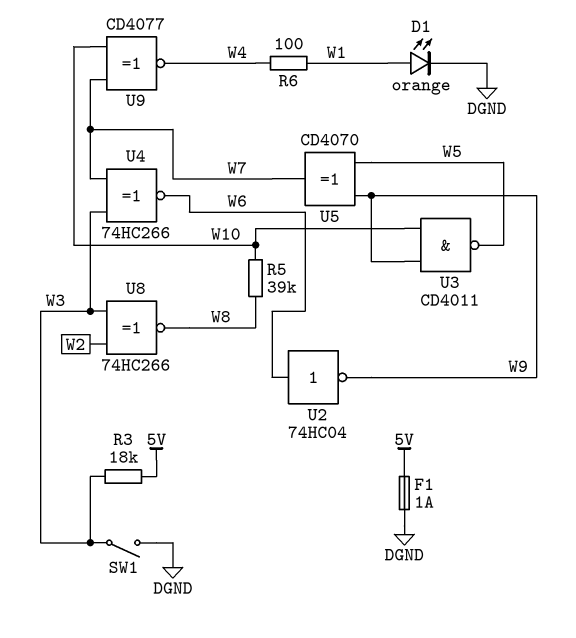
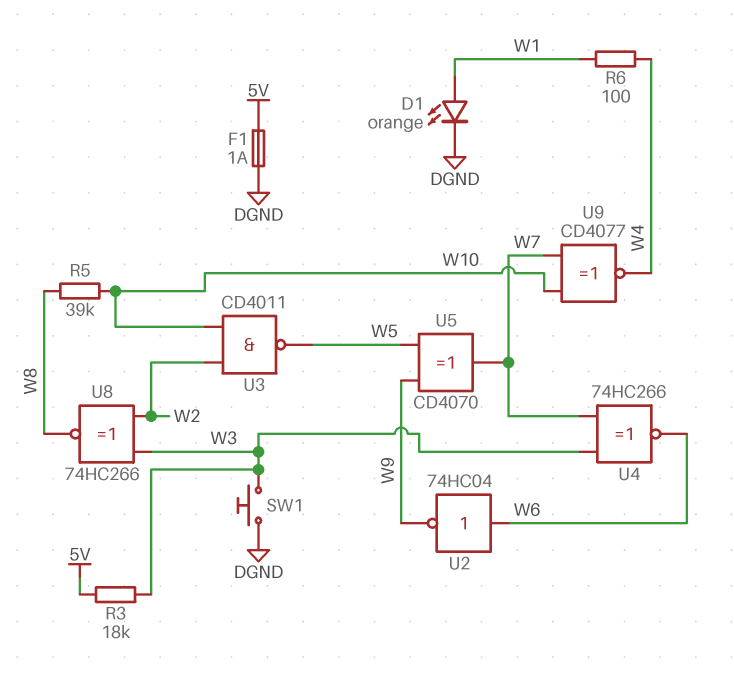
SW1: switch (DGND, W3) -> button (DGND, W3)
U3: NAND CD4011 (in W9, in W10, out W5) -> NAND CD4011 (in W2, in W10, out W5)

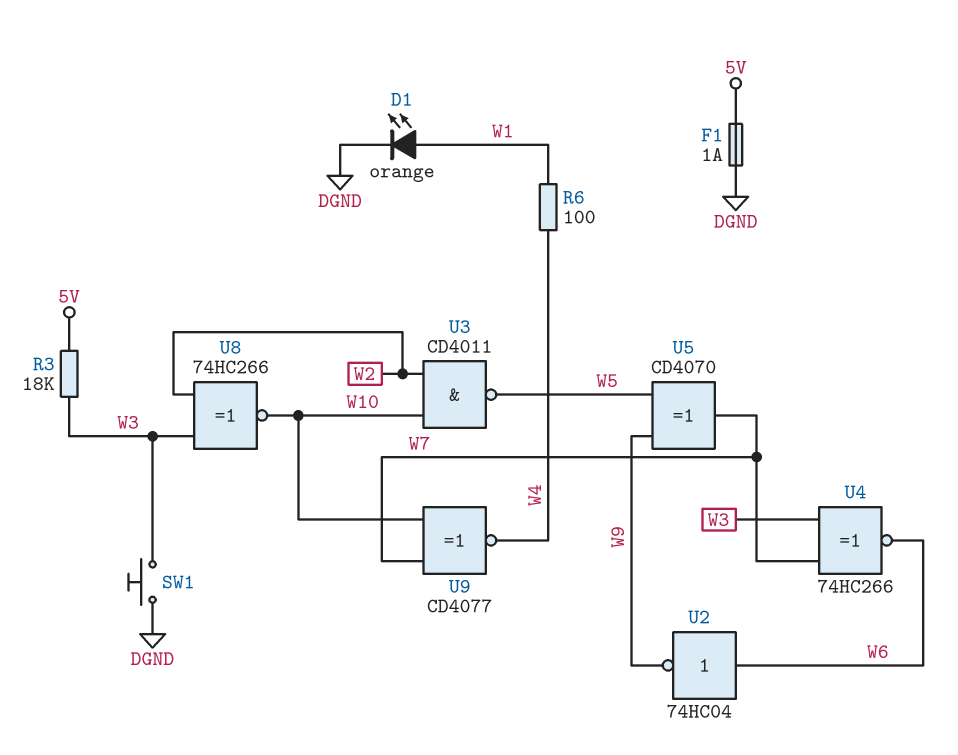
R5: 39k (W8, W10) -> none
U8: XNOR 74HC266 (in W2, in W3, out W8) -> XNOR 74HC266 (in W2, in W3, out W10)

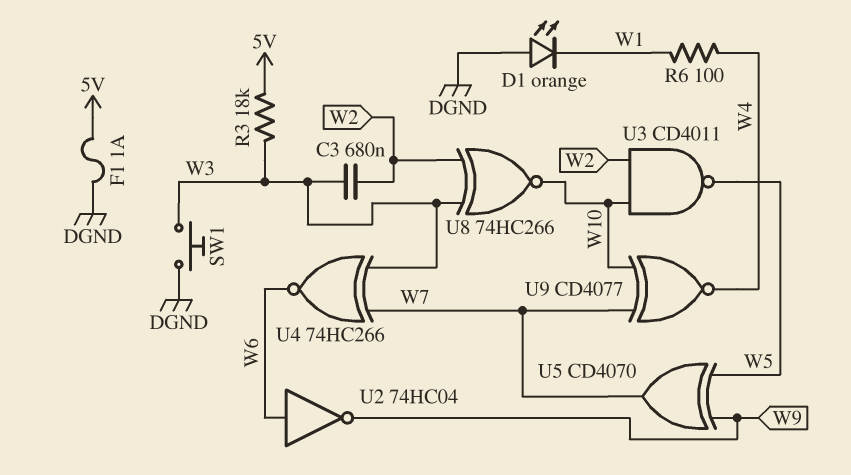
C3: none -> 680nF (W2, W3)
D1: LED orange (A W1, K DGND) -> LED orange (A DGND, K W1)

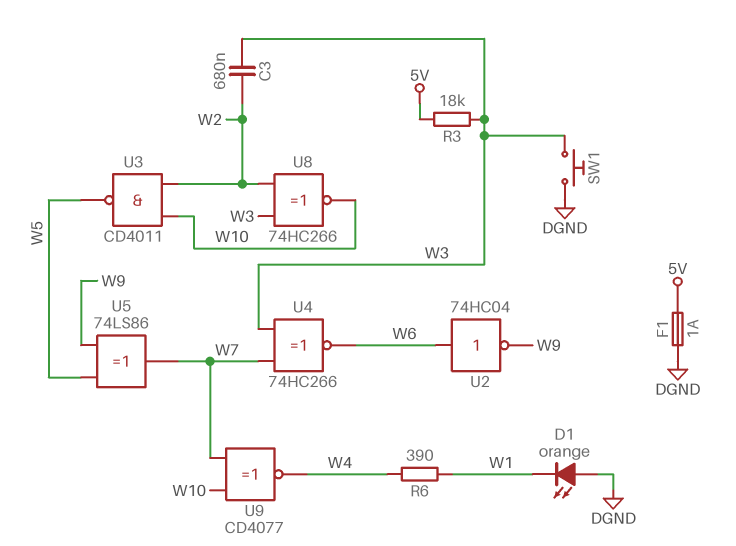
R6: 100 (W1, W4) -> 390 (W1, W4)
U5: XOR CD4070 (in W5, in W9, out W7) -> XOR 74LS86 (in W5, in W9, out W7)

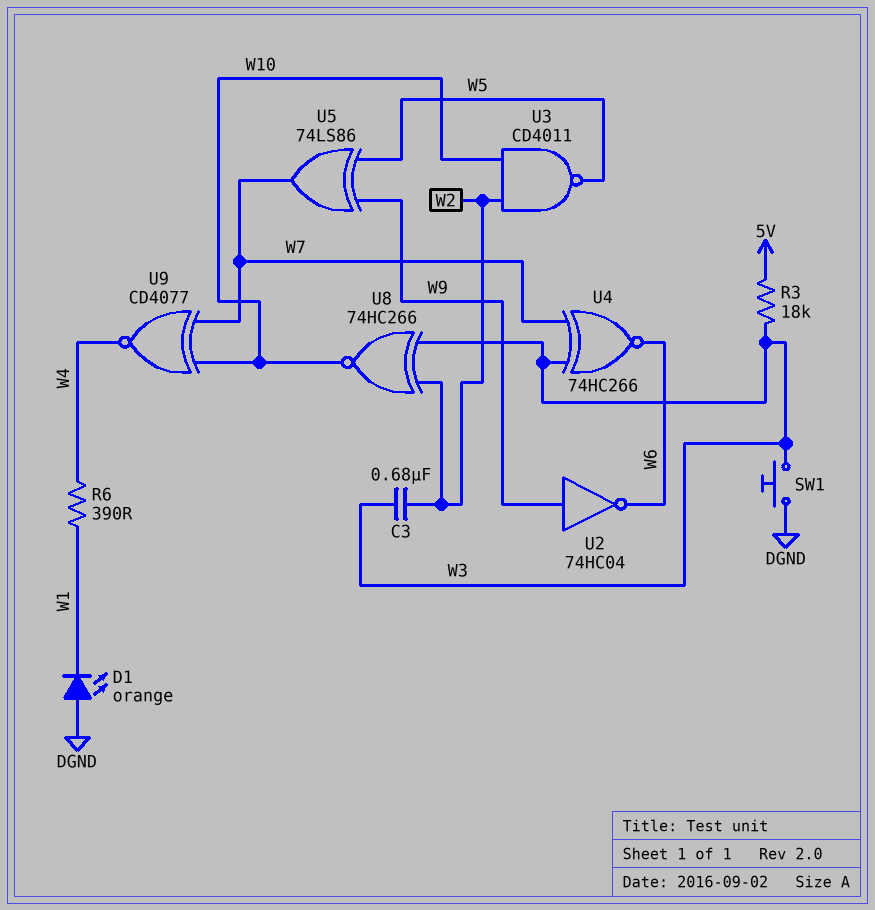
F1: 1A (5V, DGND) -> none
U2: NOT 74HC04 (in W6, out W9) -> NOT 74HC04 (in W9, out W6)

